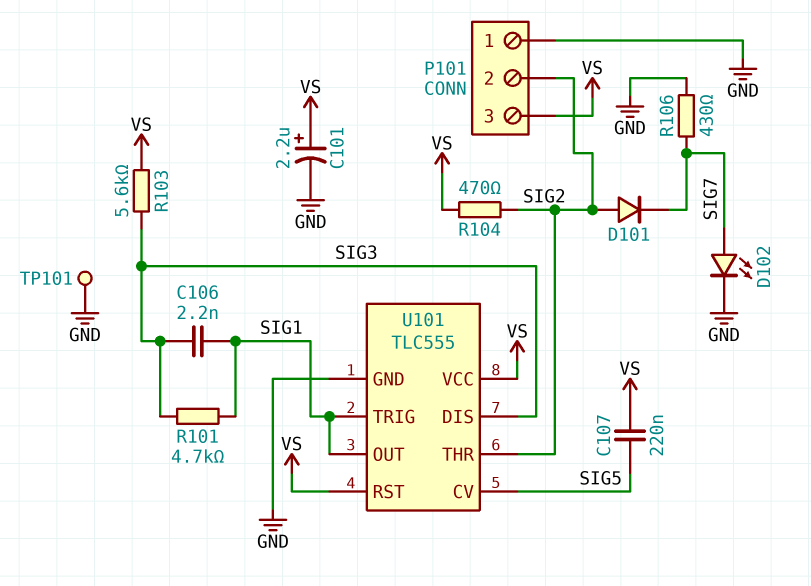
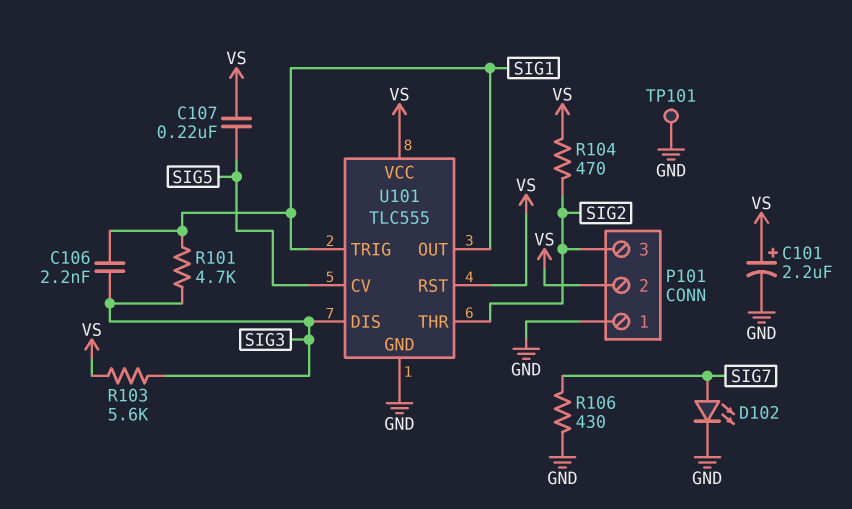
D101: diode (A SIG2, K SIG7) -> none
P101 pin 2: SIG2 -> VS
P101 pin 3: VS -> SIG2

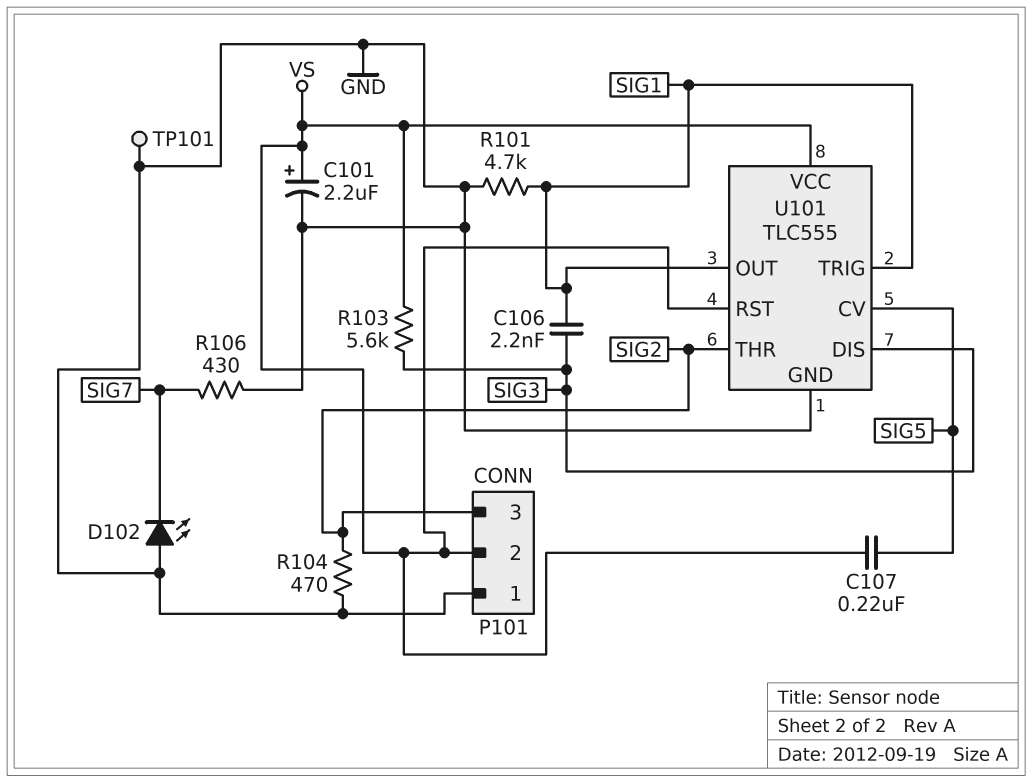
D102: LED (A SIG7, K GND) -> LED (A GND, K SIG7)
R101: 4.7k (SIG1, SIG3) -> 4.7k (GND, SIG1)
R104: 470 (SIG2, VS) -> 470 (GND, SIG2)

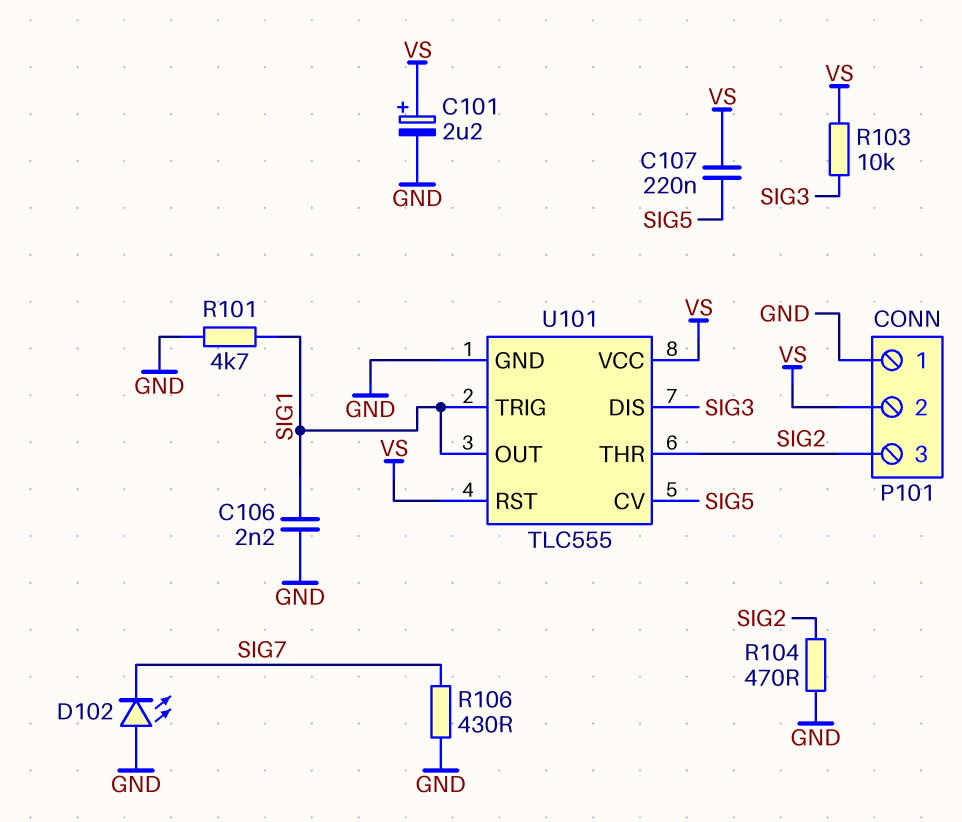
C106: 2.2nF (SIG1, SIG3) -> 2.2nF (GND, SIG1)
R103: 5.6k (SIG3, VS) -> 10k (SIG3, VS)
TP101: test point (GND) -> none

